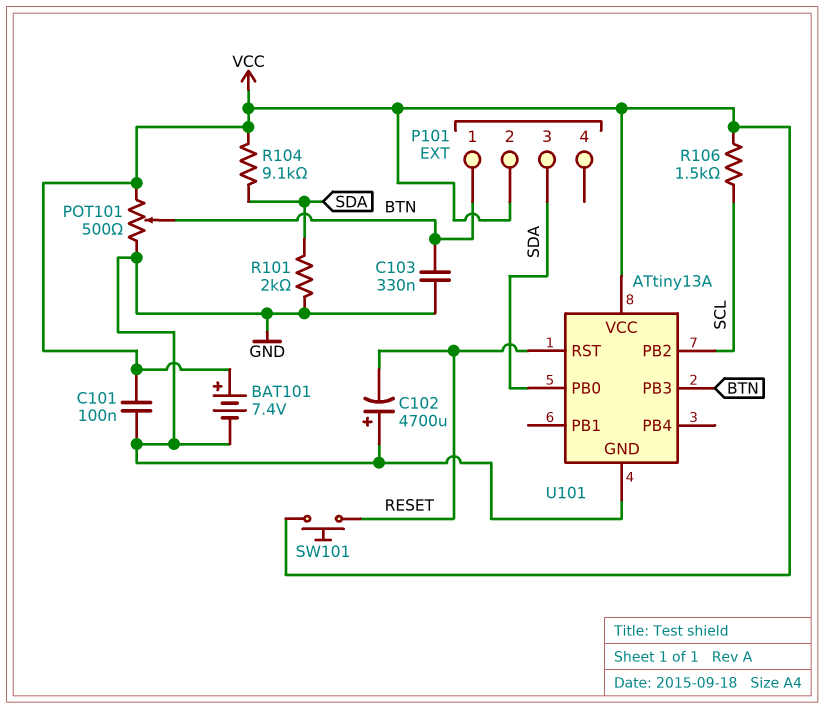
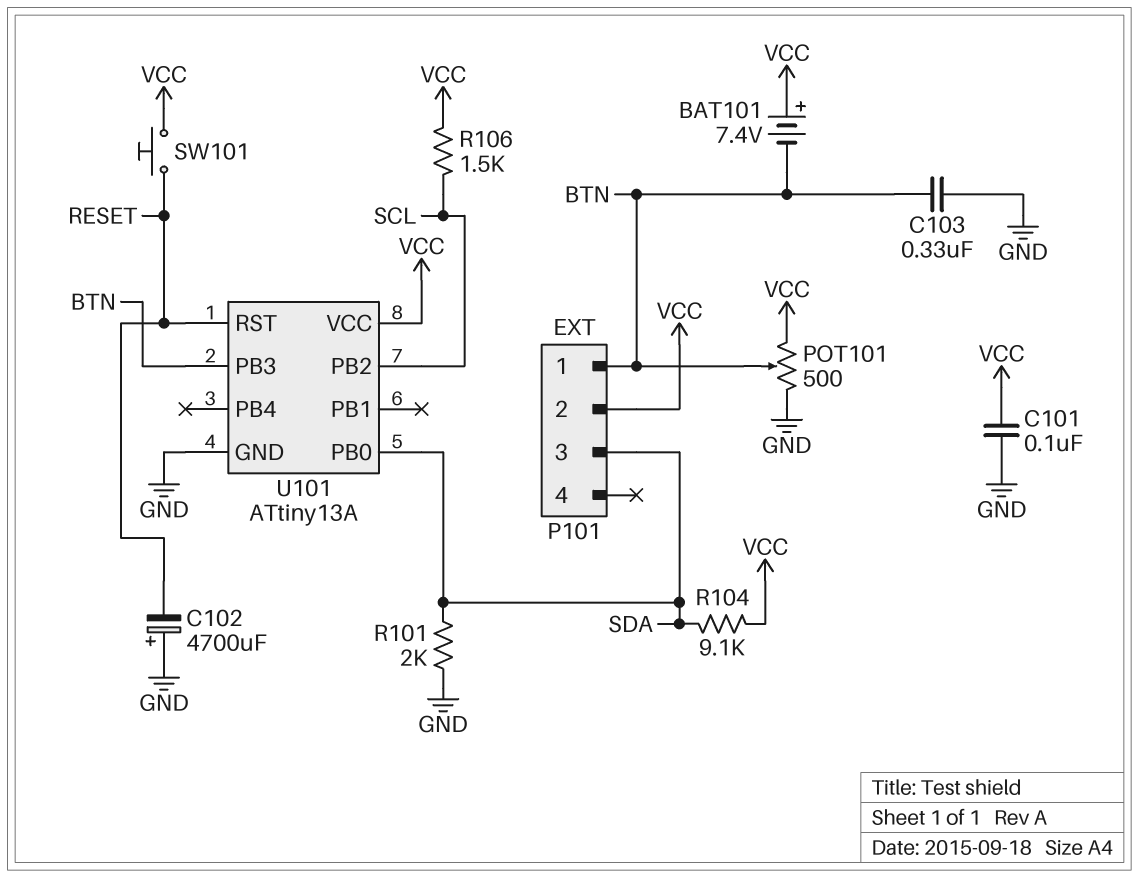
BAT101: 7.4V (plus VCC, minus GND) -> 7.4V (plus VCC, minus BTN)

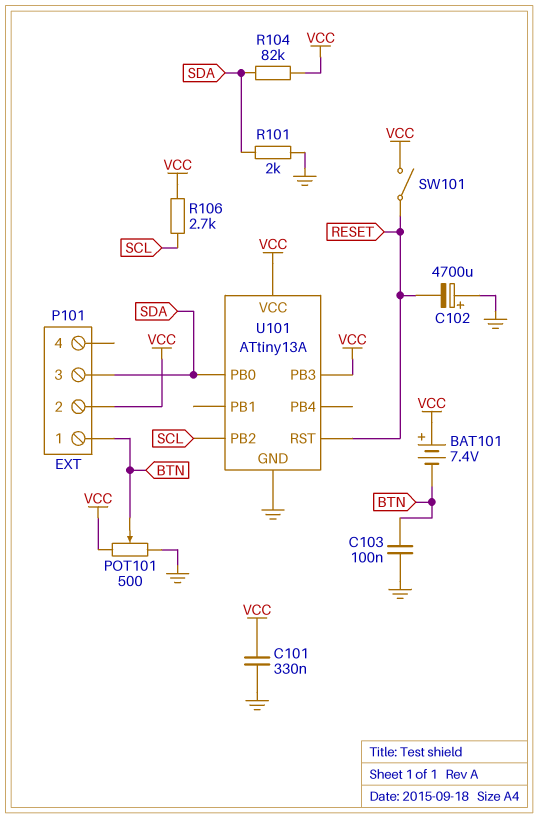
C101: 100nF (GND, VCC) -> 330nF (GND, VCC)
C103: 330nF (BTN, GND) -> 100nF (BTN, GND)
R104: 9.1k (SDA, VCC) -> 82k (SDA, VCC)
R106: 1.5k (SCL, VCC) -> 2.7k (SCL, VCC)
SW101: button (RESET, VCC) -> switch (RESET, VCC)
U101 pin PB3: BTN -> VCC

